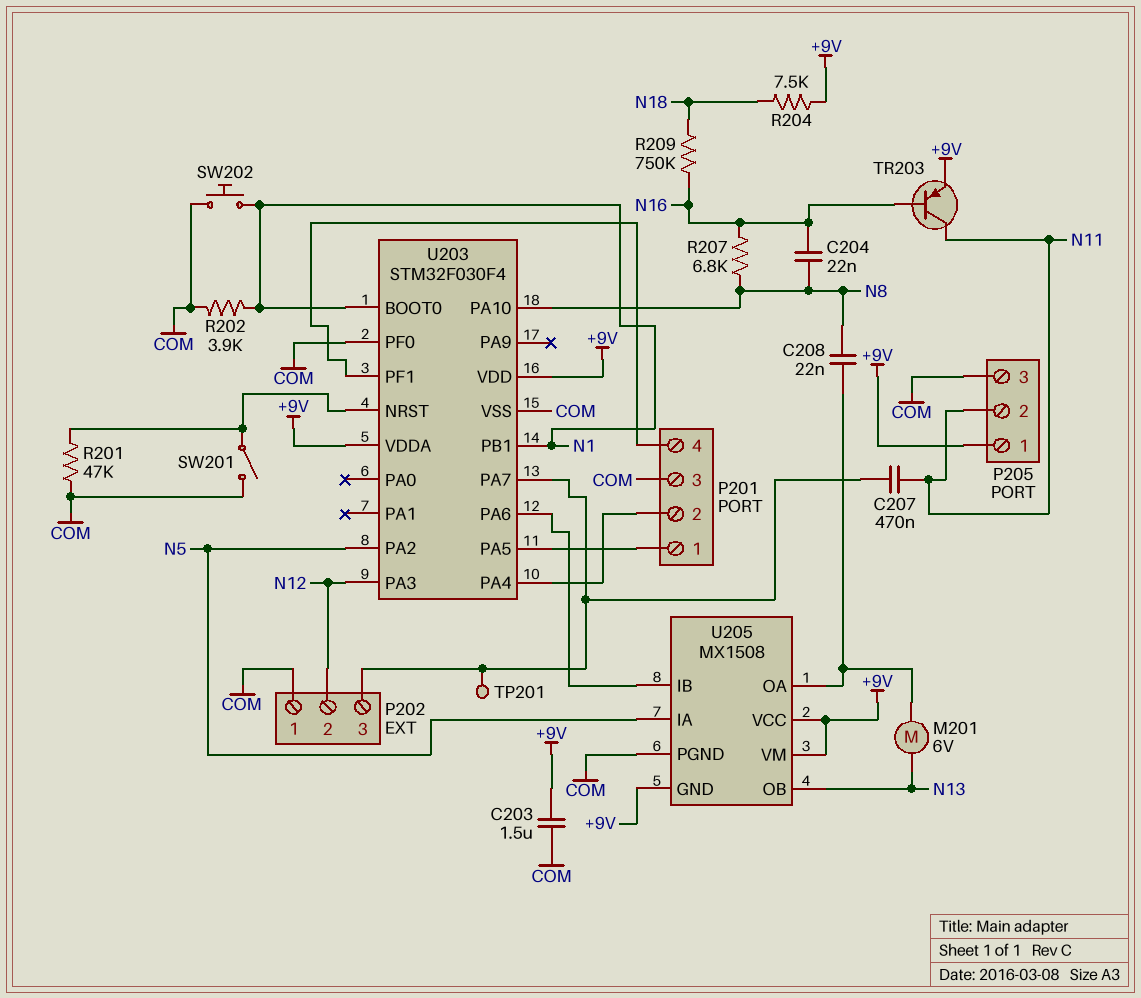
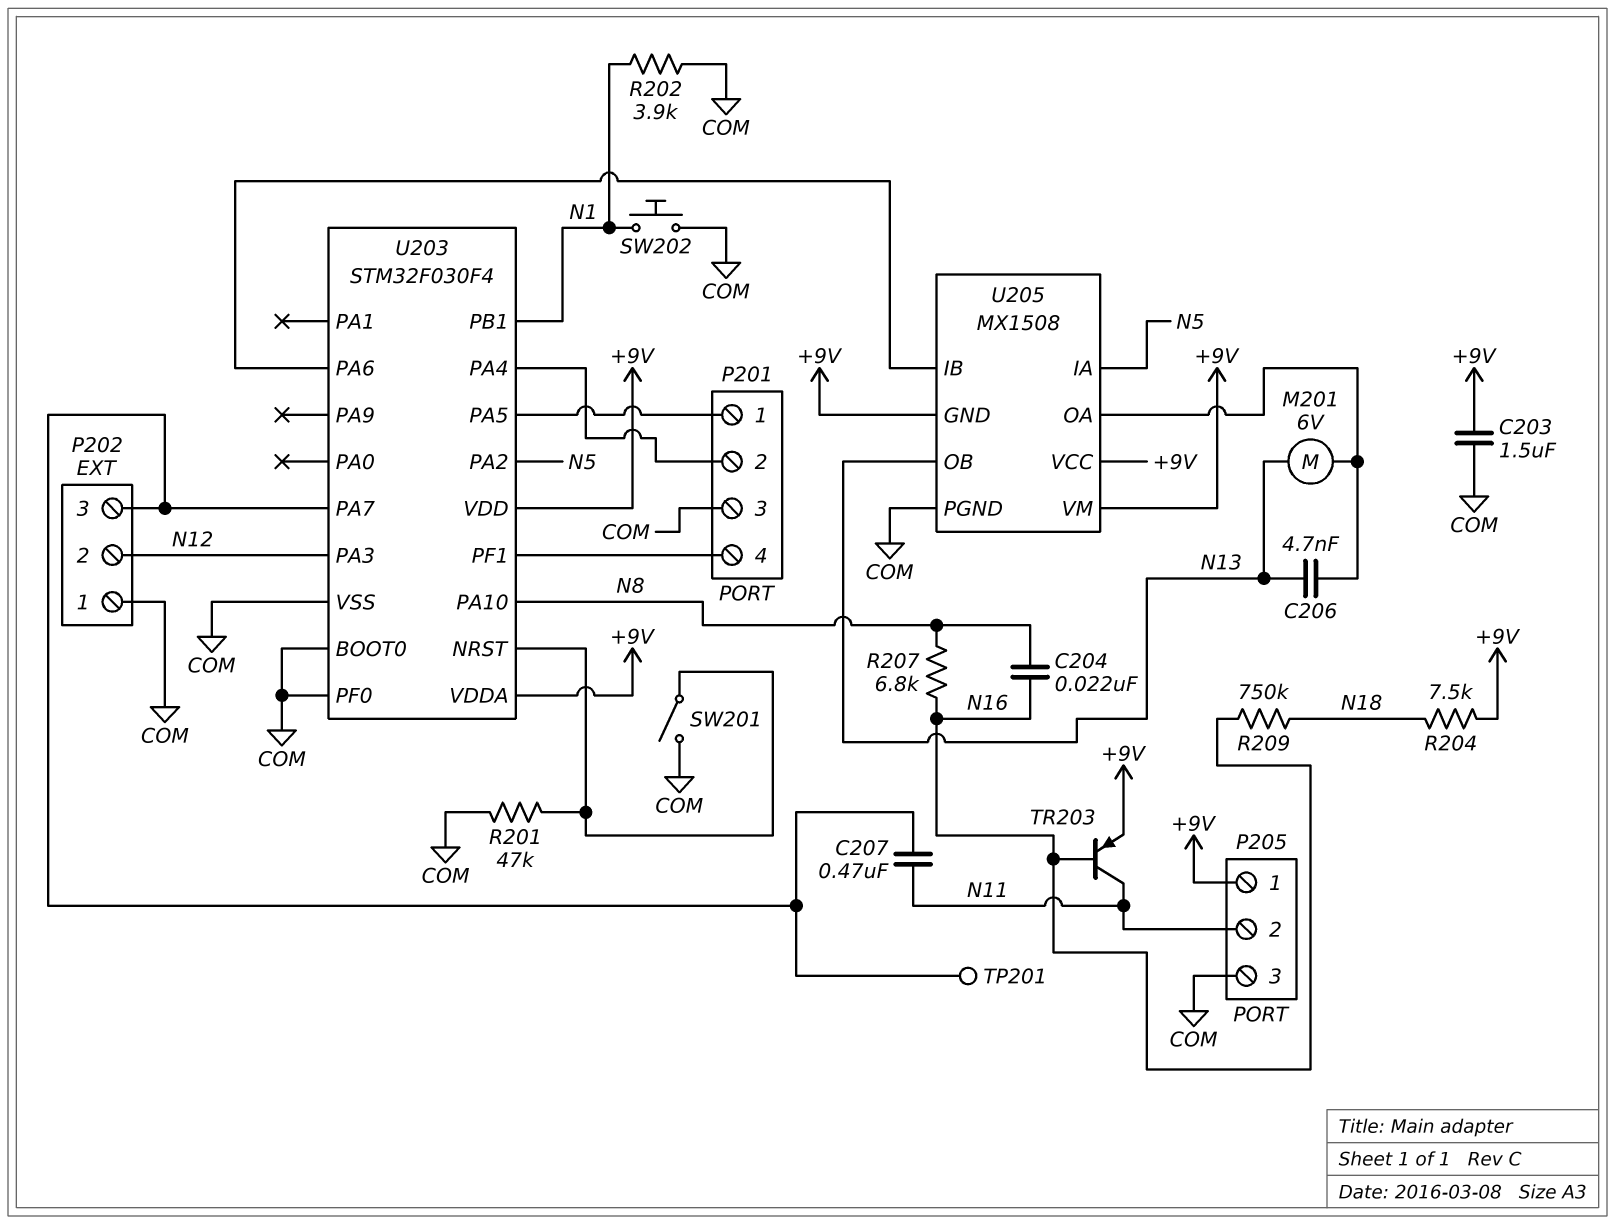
C206: none -> 4.7nF (N13, U205/OA)
C208: 22nF (N8, U205/OA) -> none
U203 pin BOOT0: N1 -> COM

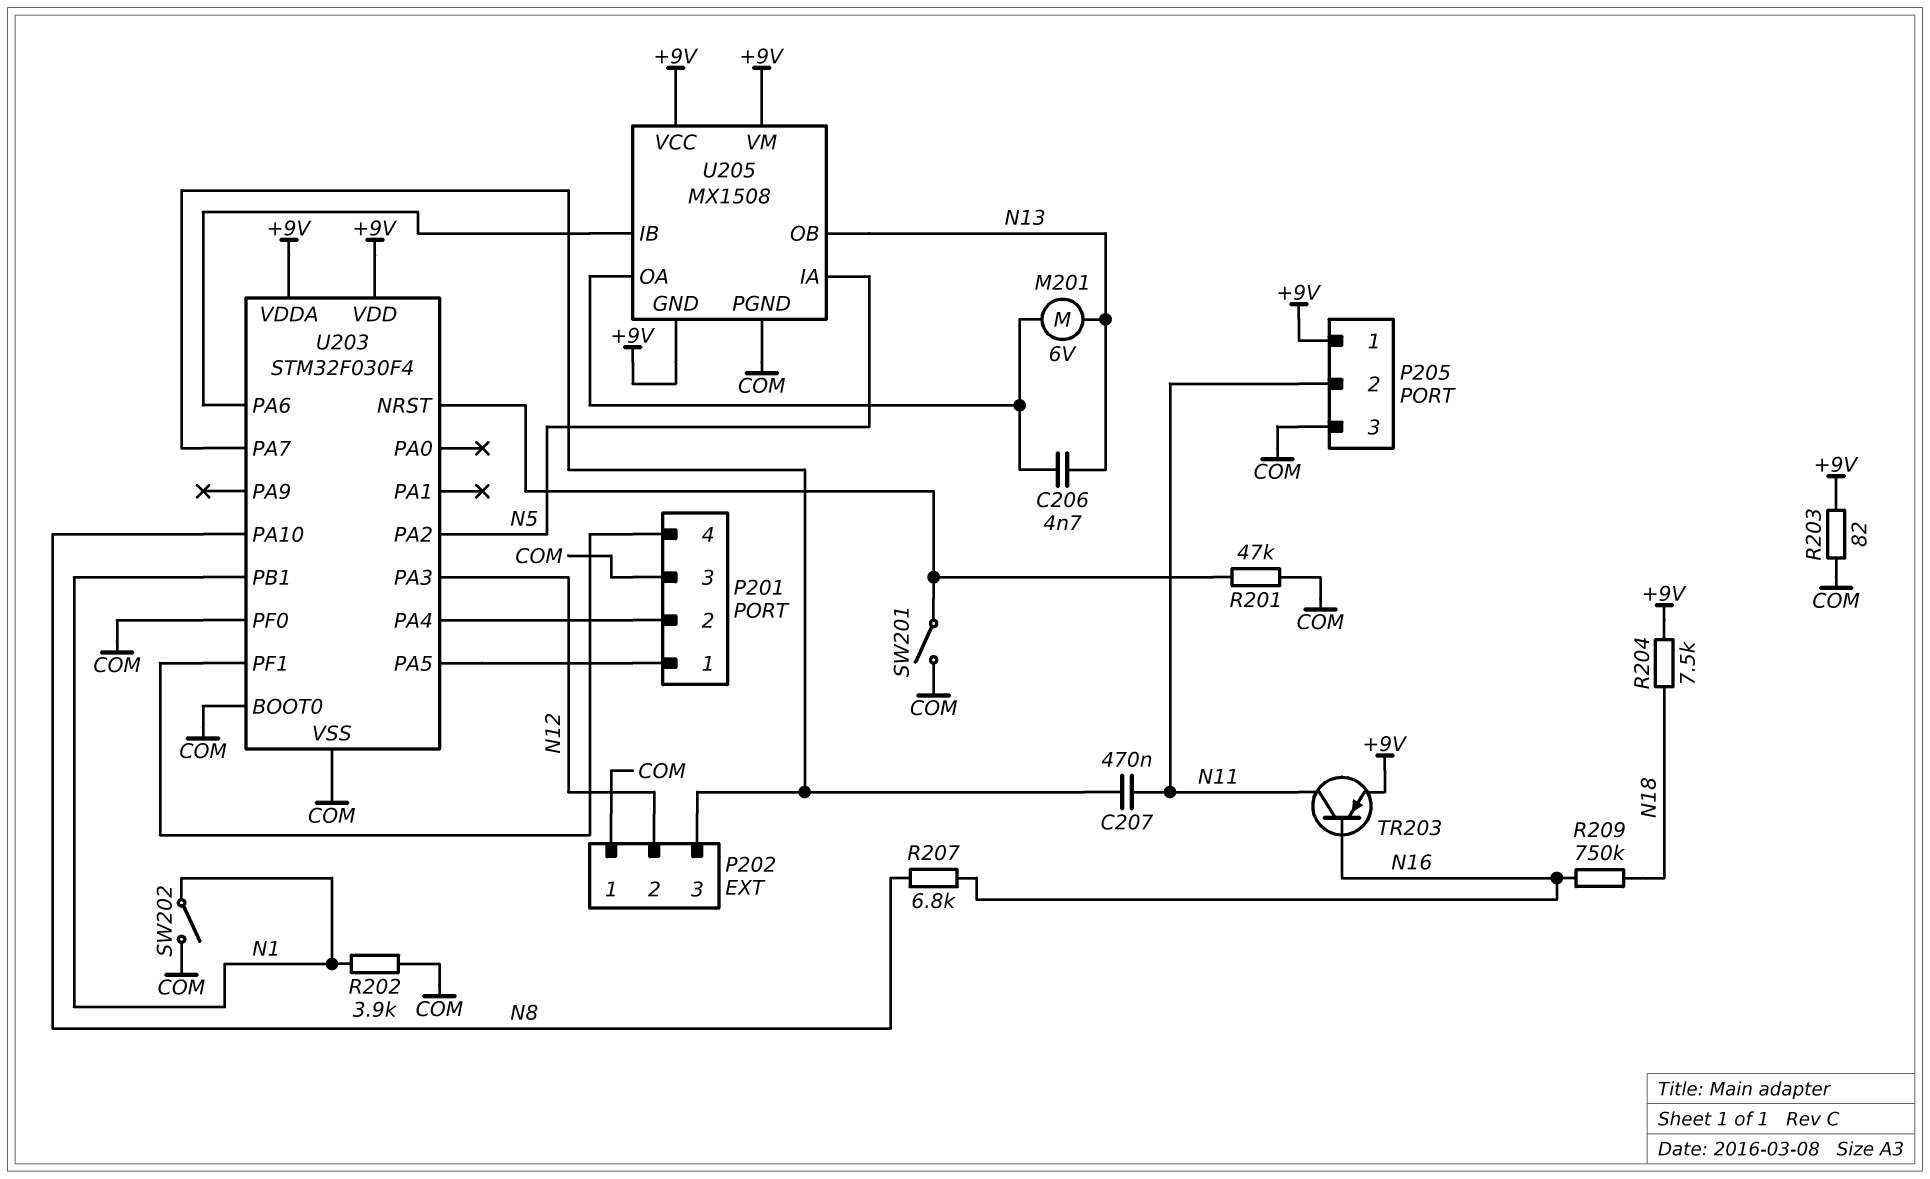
C203: 1.5uF (+9V, COM) -> none
C204: 22nF (N8, N16) -> none
R203: none -> 82 (+9V, COM)
SW202: button (COM, N1) -> switch (COM, N1)
TP201: test point (P202/3) -> none

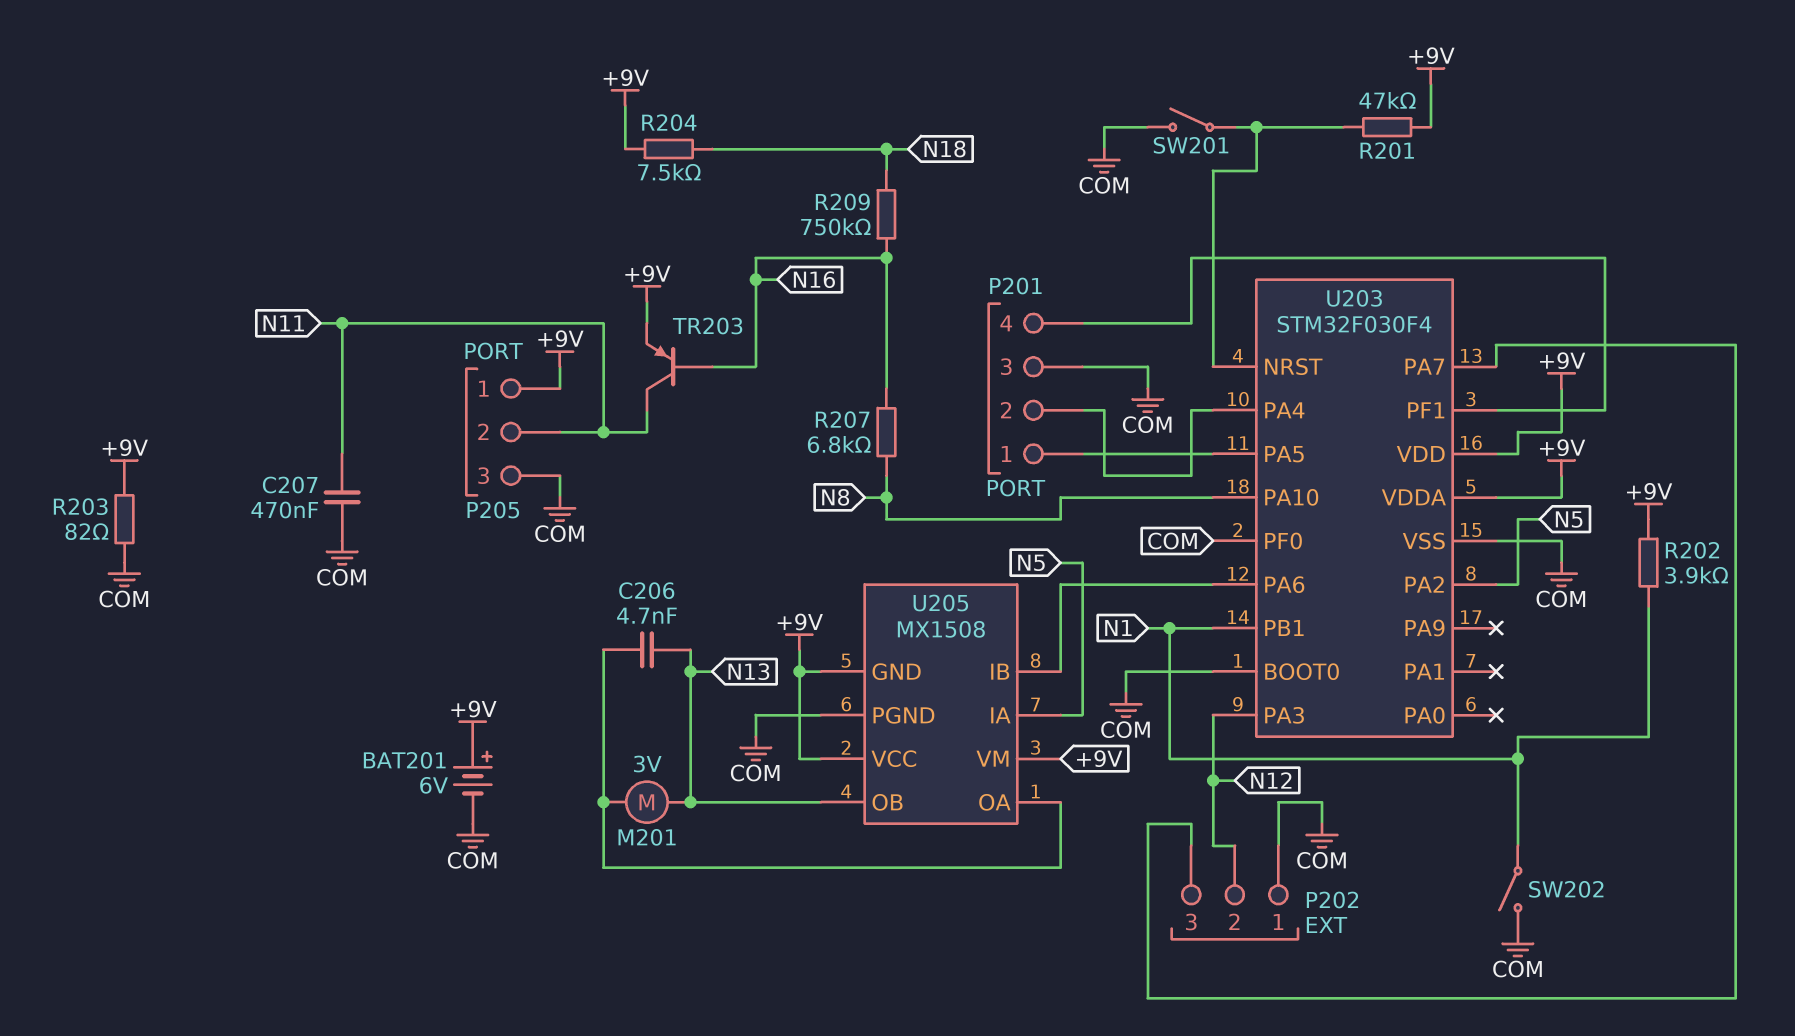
BAT201: none -> 6V (plus +9V, minus COM)
C207: 470nF (N11, P202/3) -> 470nF (COM, N11)
M201: motor 6V (N13, U205/OA) -> motor 3V (N13, U205/OA)
R201: 47k (COM, U203/NRST) -> 47k (+9V, U203/NRST)
R202: 3.9k (COM, N1) -> 3.9k (+9V, N1)

